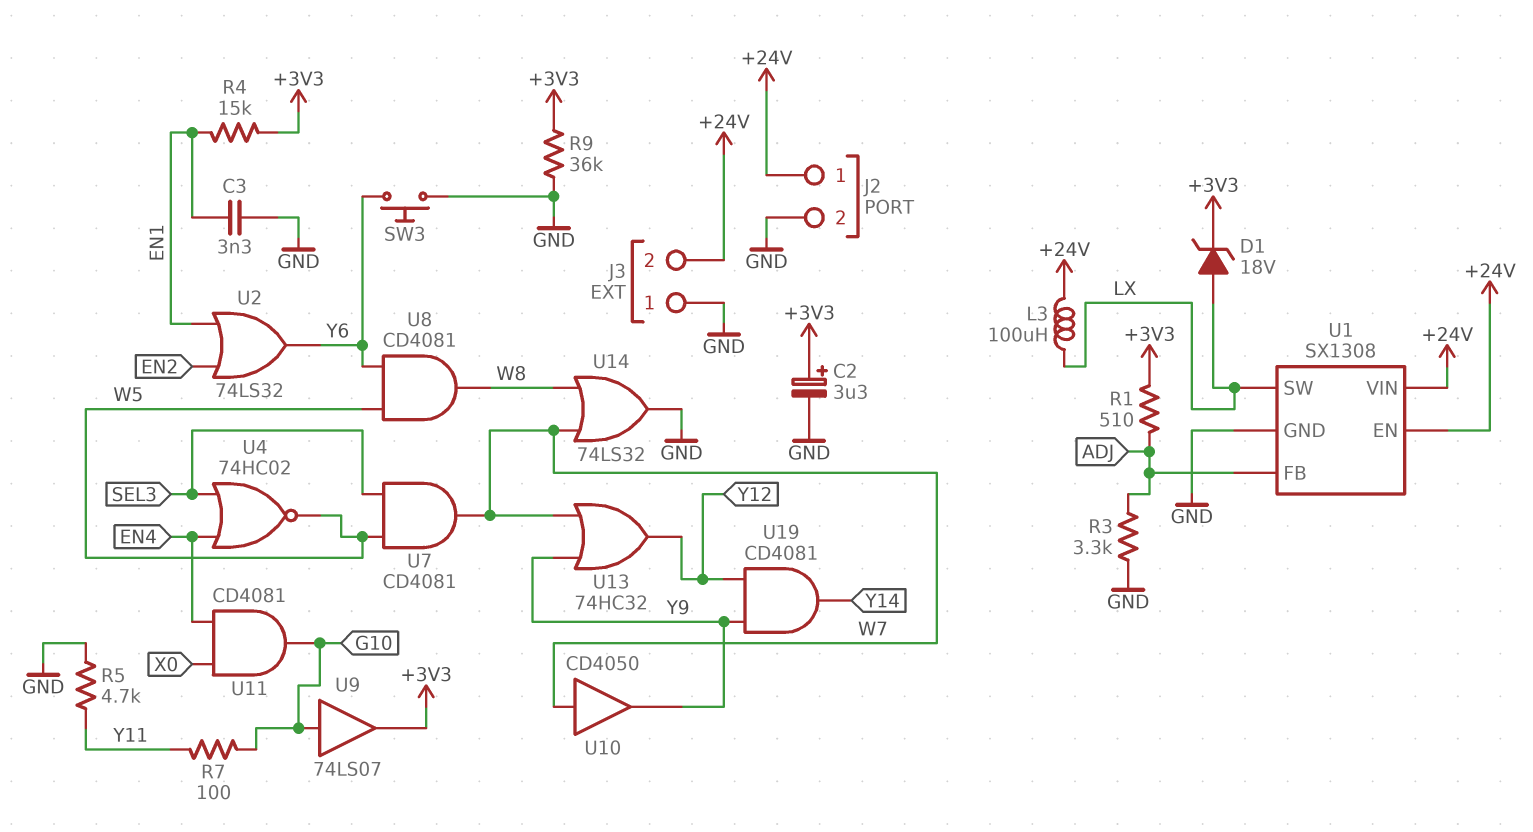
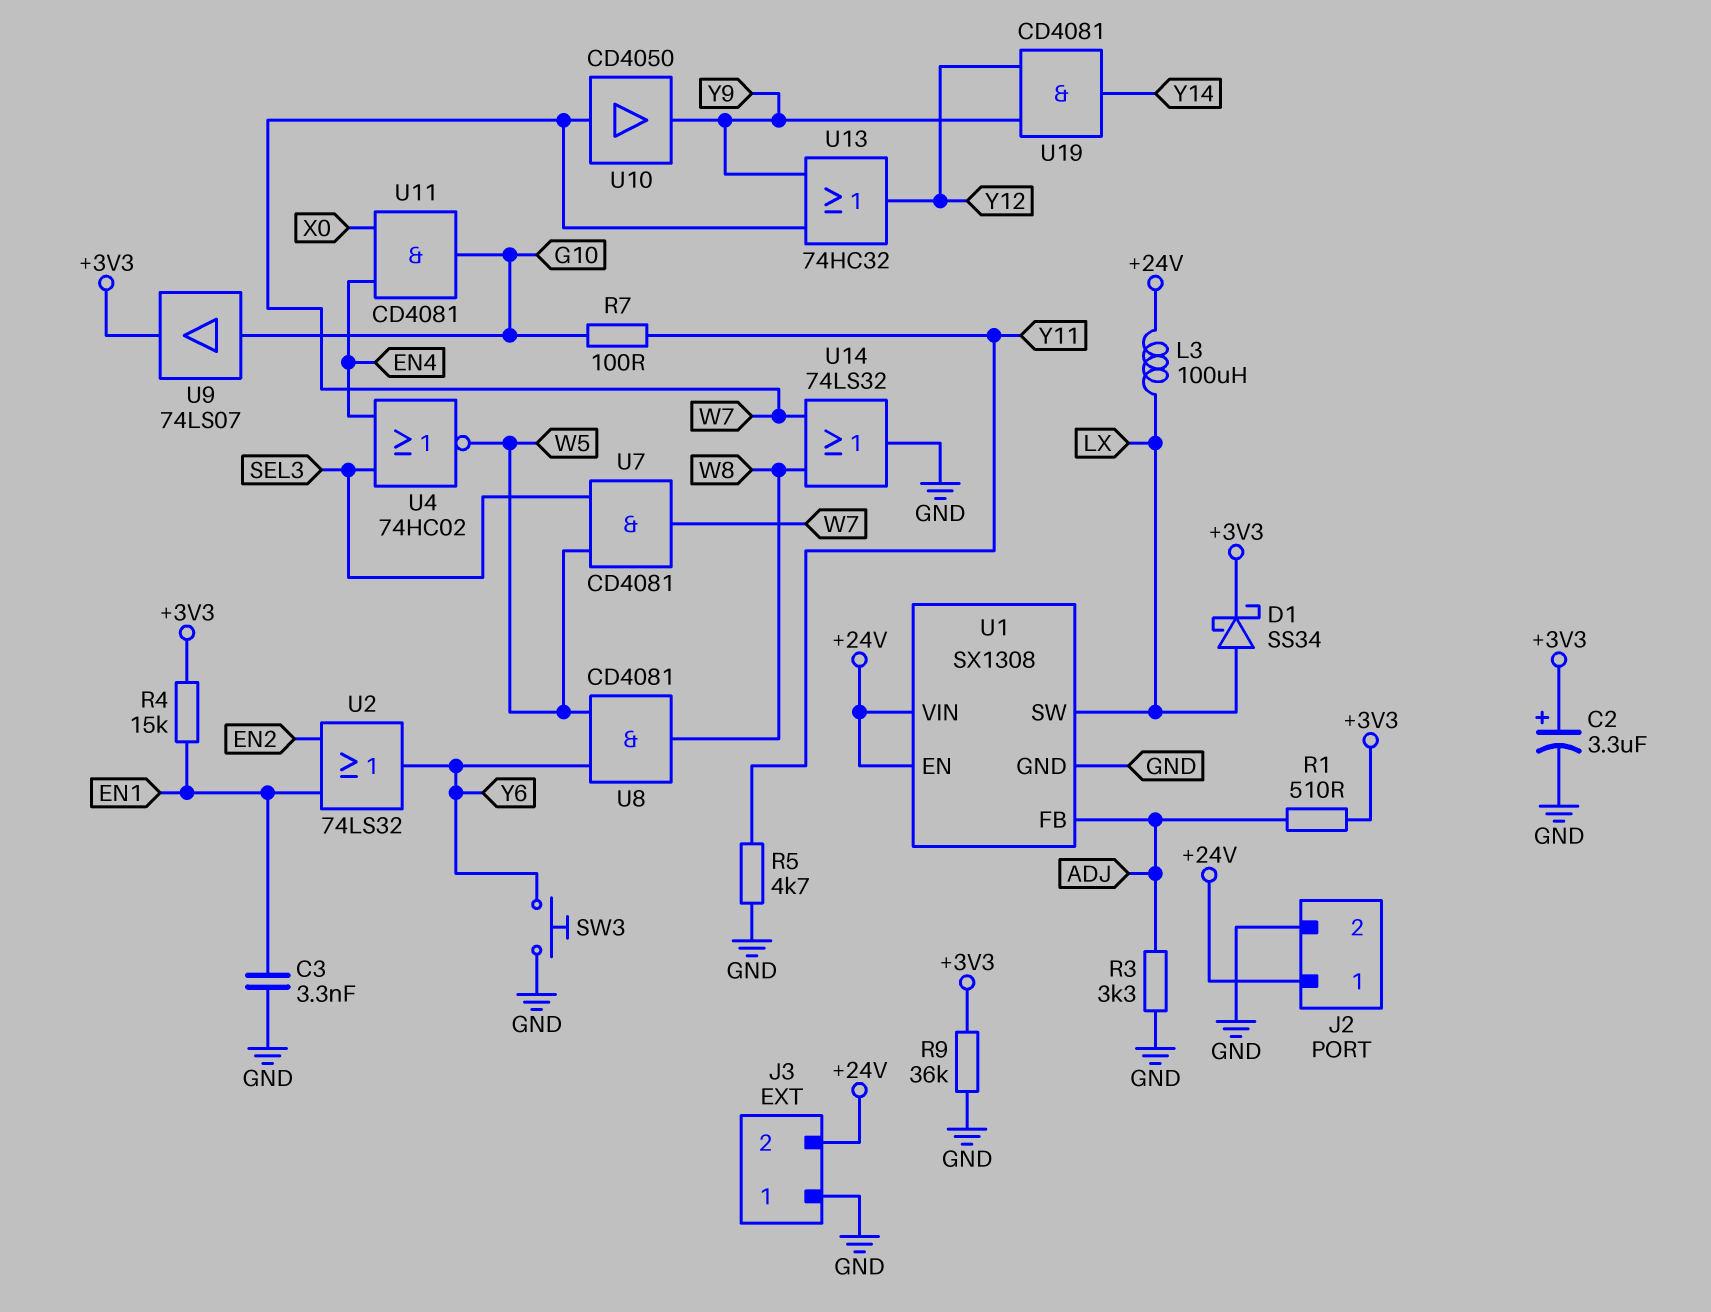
D1: zener 18V (A LX, K +3V3) -> schottky SS34 (A LX, K +3V3)

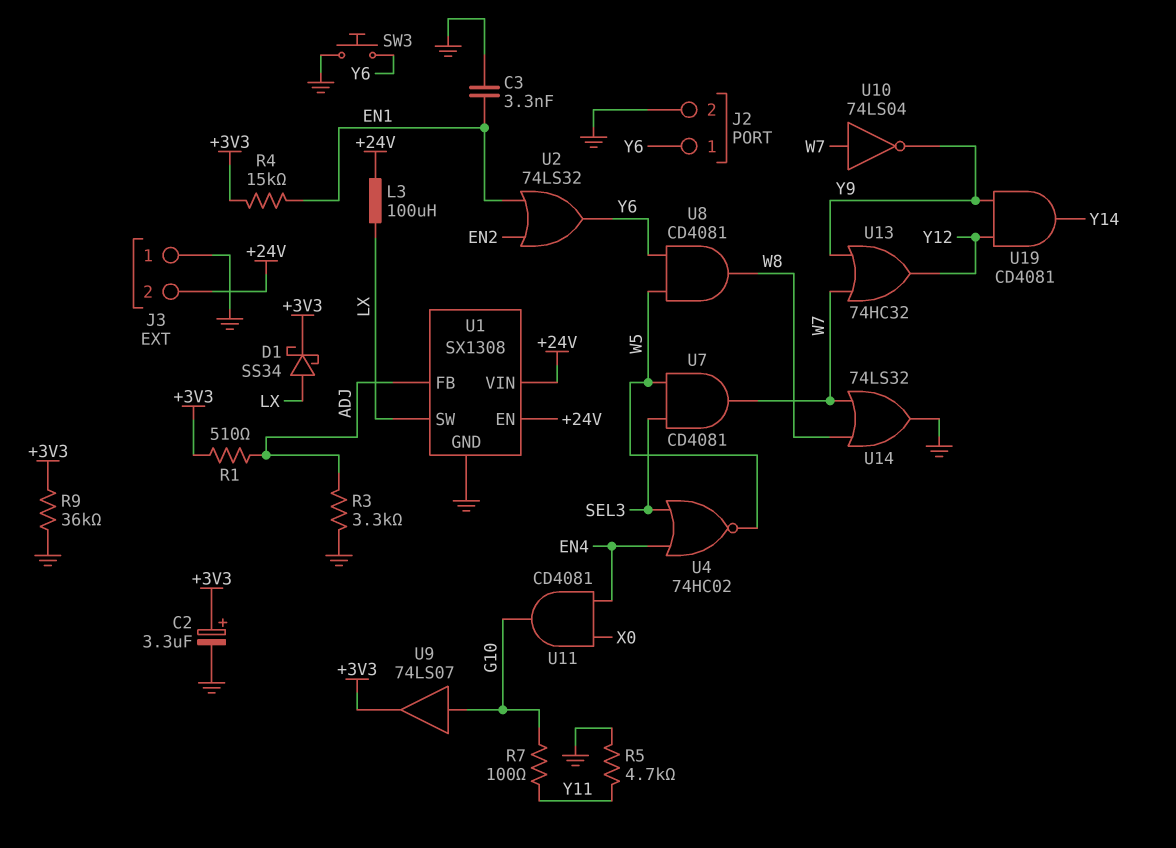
J2 pin 1: +24V -> Y6
U10: buffer CD4050 (in W7, out Y9) -> NOT 74LS04 (in W7, out Y9)

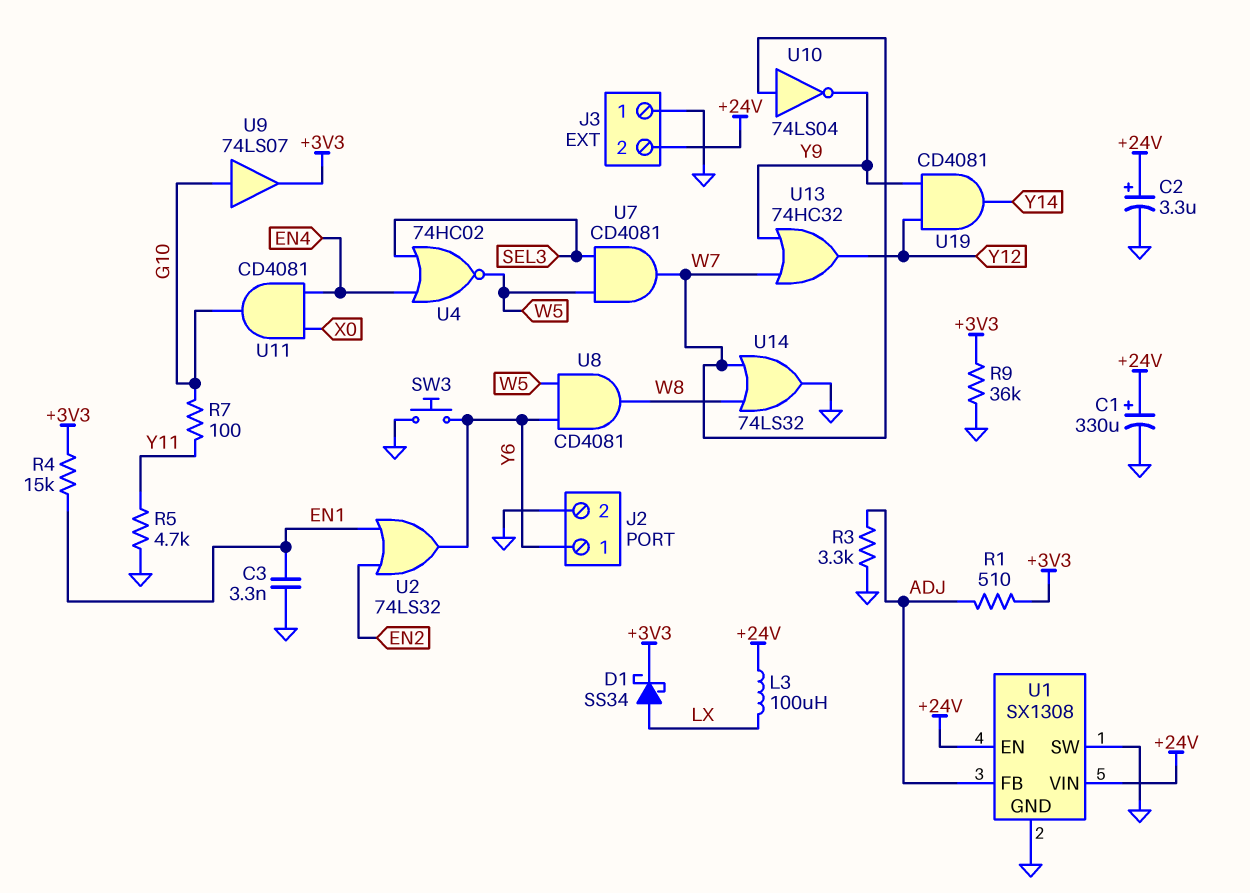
C1: none -> 330uF (plus +24V, minus GND)
C2: 3.3uF (plus +3V3, minus GND) -> 3.3uF (plus +24V, minus GND)
U1 pin SW: LX -> GND

